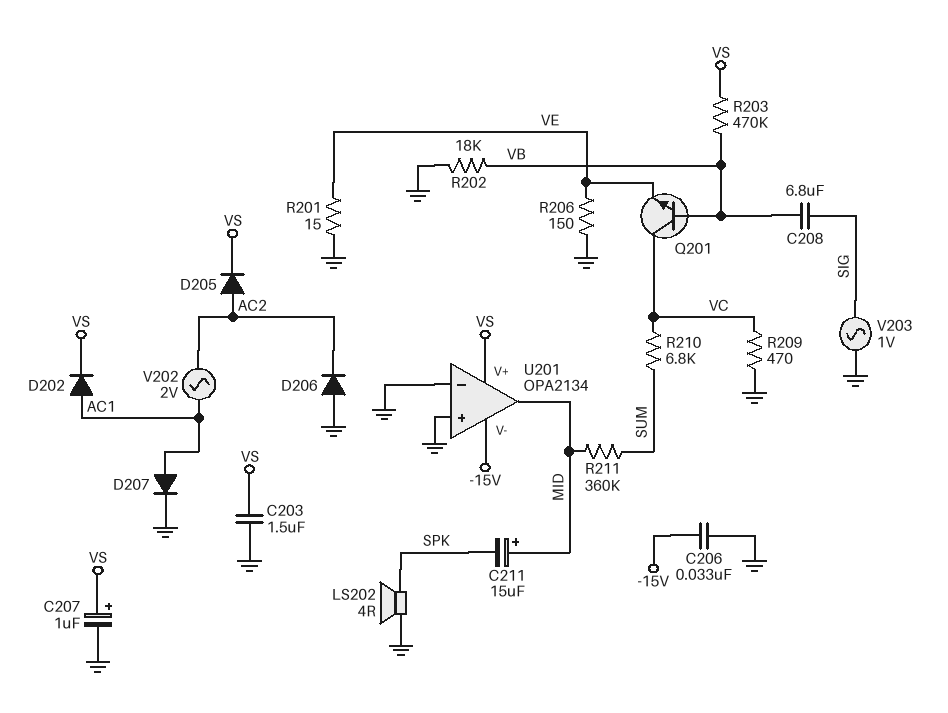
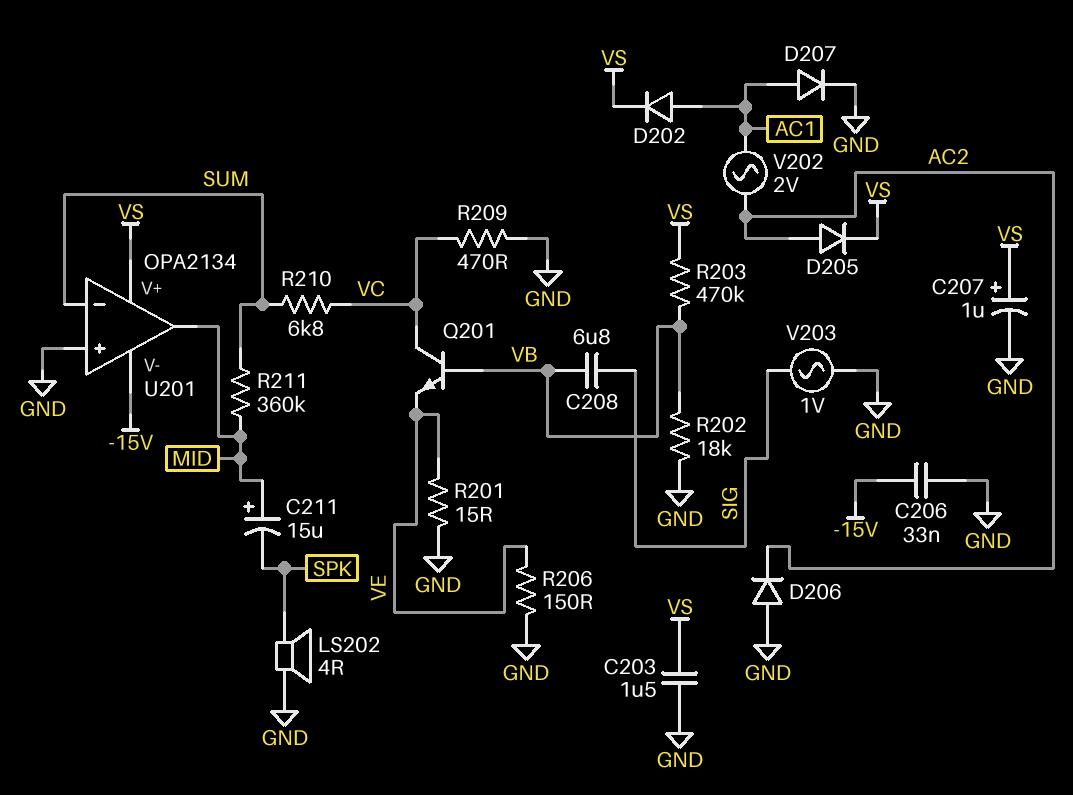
U201 pin in-: GND -> SUM

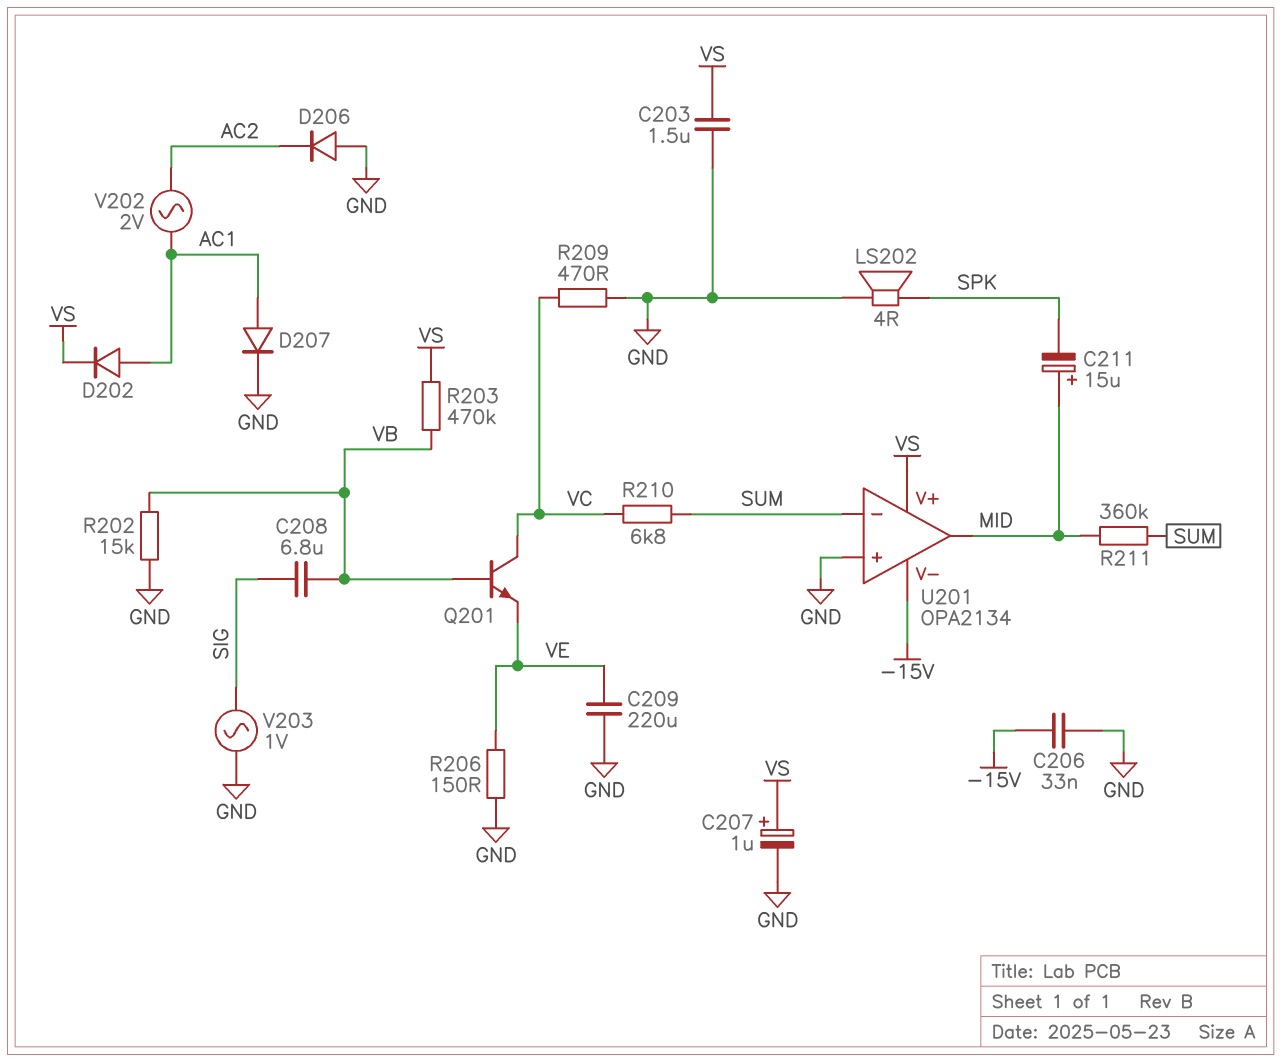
C209: none -> 220uF (GND, VE)
D205: diode (A AC2, K VS) -> none
R201: 15 (GND, VE) -> none
R202: 18k (GND, VB) -> 15k (GND, VB)

